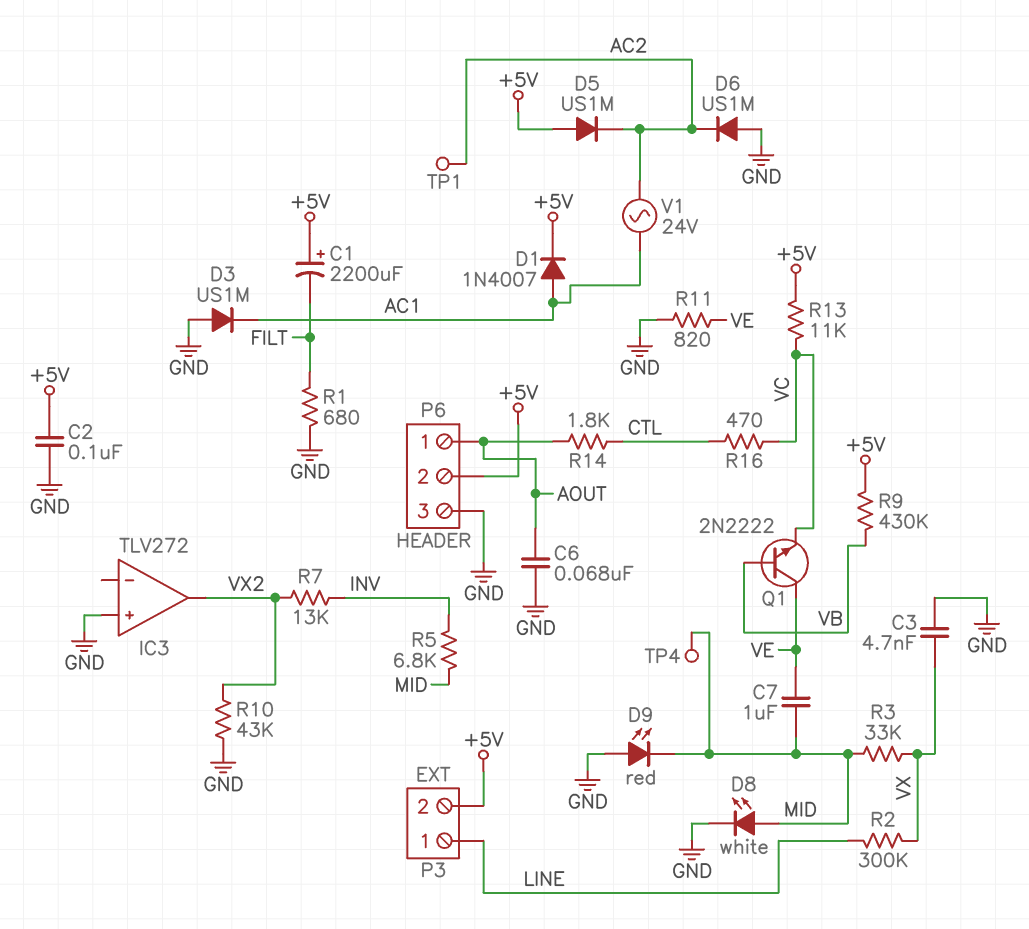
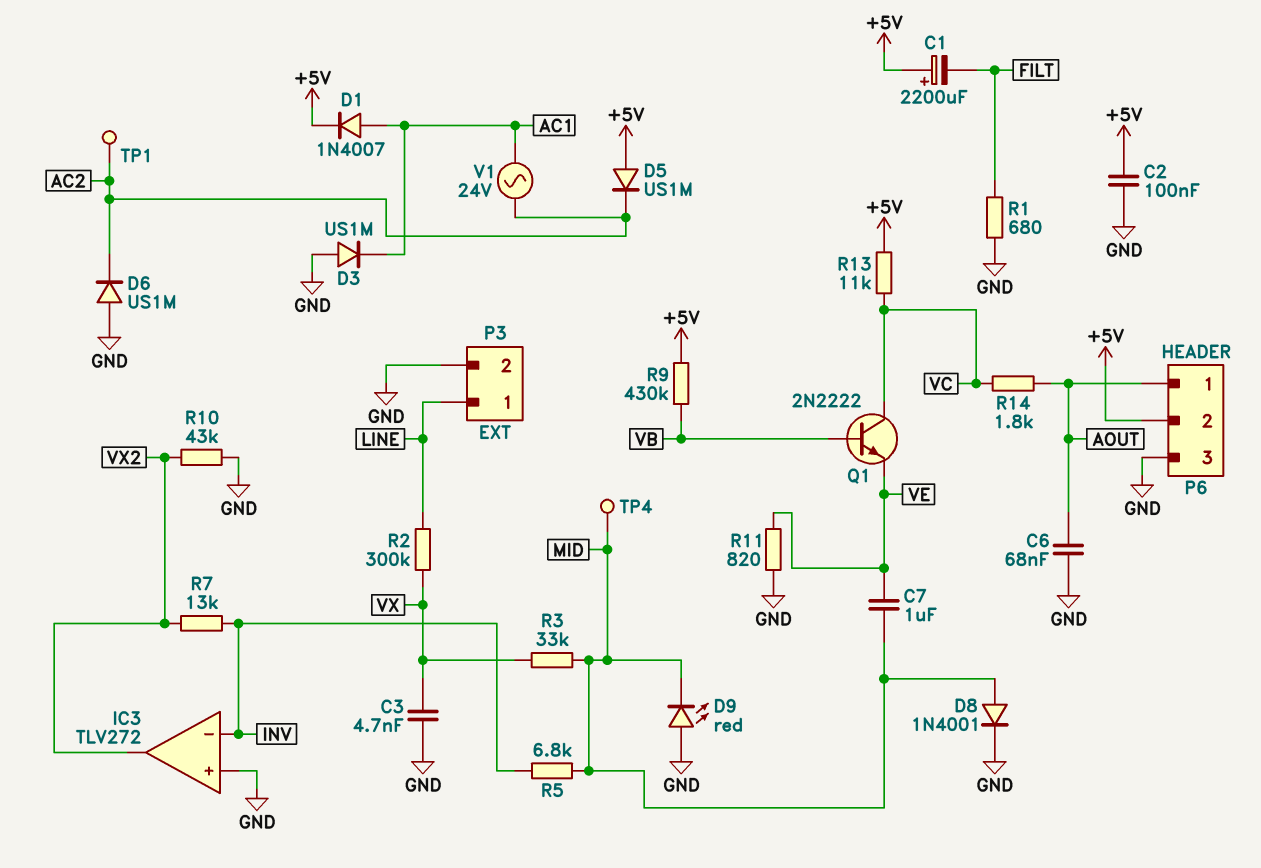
D8: LED white (A MID, K GND) -> diode 1N4001 (A MID, K GND)
IC3 pin in-: none -> INV
P3 pin 2: +5V -> GND
Q1: NPN 2N2222 (B VB, C VE, E VC) -> NPN 2N2222 (B VB, C VC, E VE)
R14: 1.8k (AOUT, CTL) -> 1.8k (AOUT, VC)
R16: 470 (CTL, VC) -> none

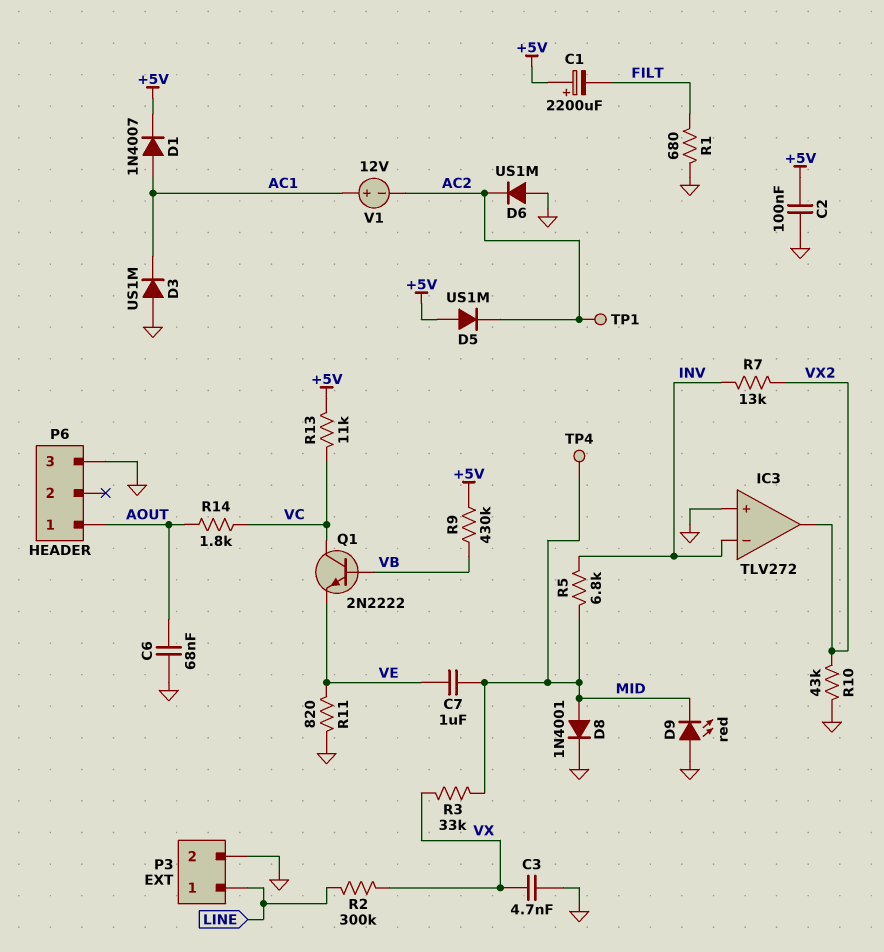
P6 pin 2: +5V -> none
V1: AC 24V (AC1, AC2) -> 12V (plus AC1, minus AC2)

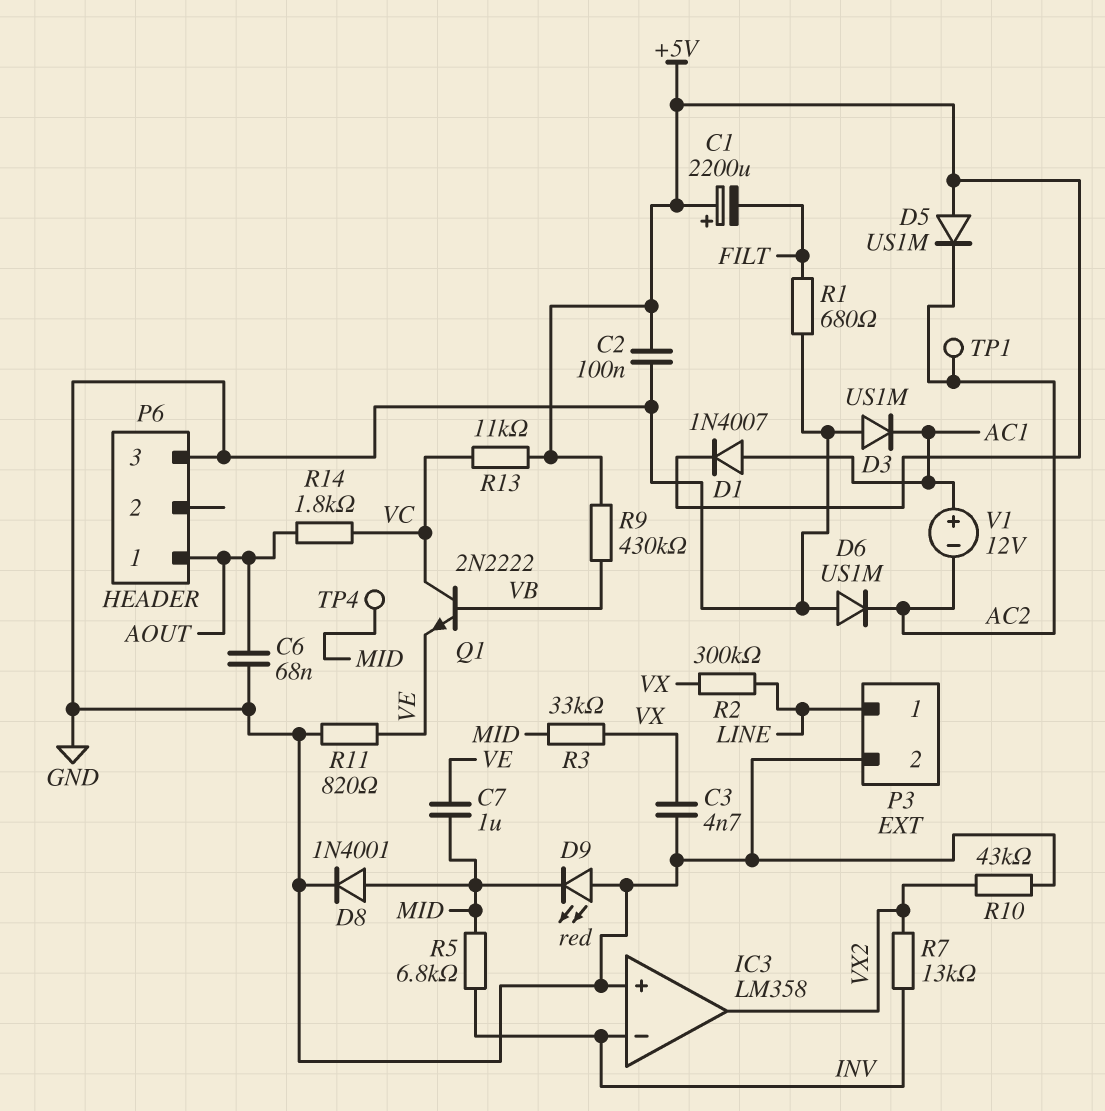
IC3: TLV272 -> LM358

